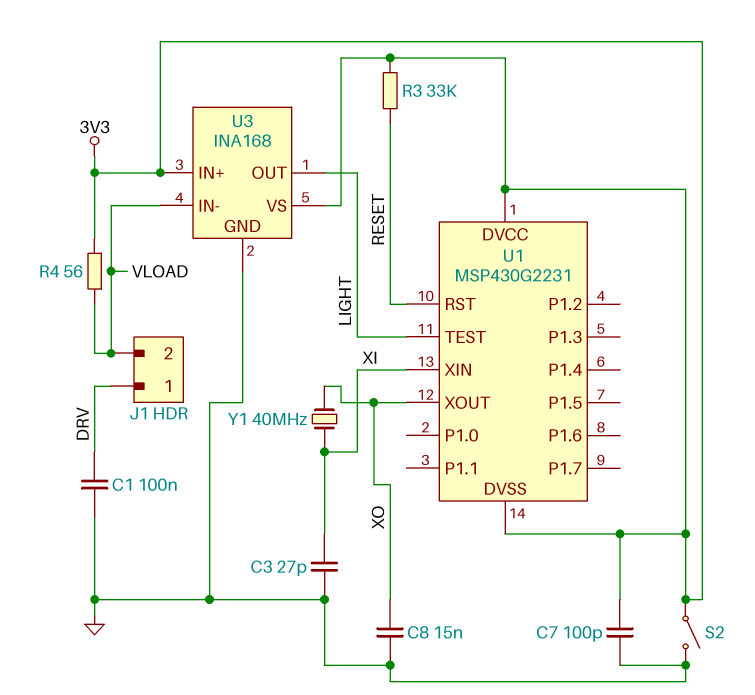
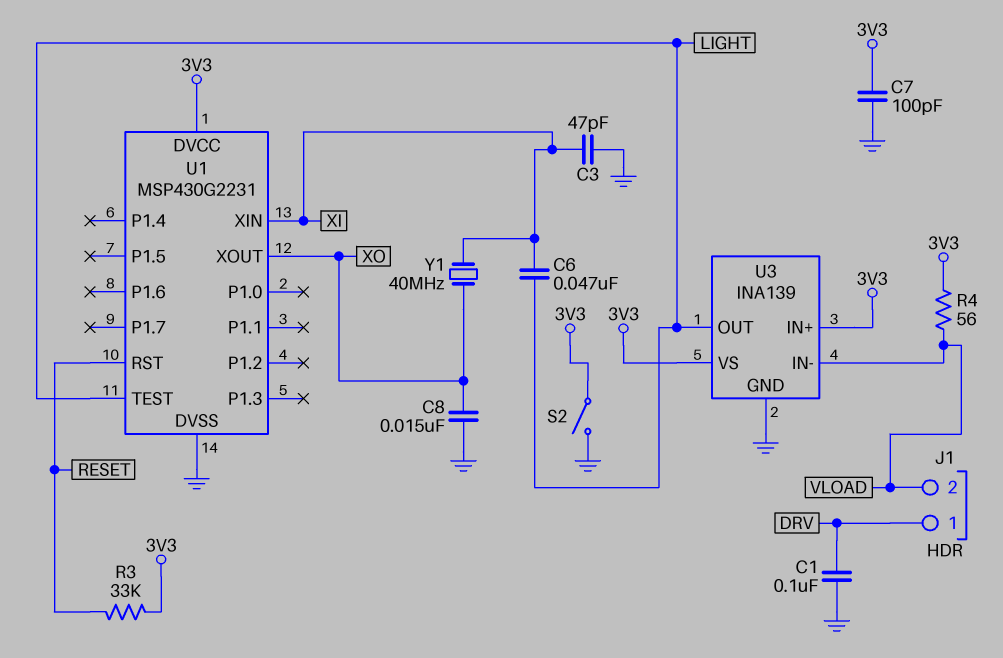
C3: 27pF (GND, XI) -> 47pF (GND, XI)
C6: none -> 47nF (LIGHT, XI)
U1 pin DVSS: 3V3 -> GND
U3: INA168 -> INA139

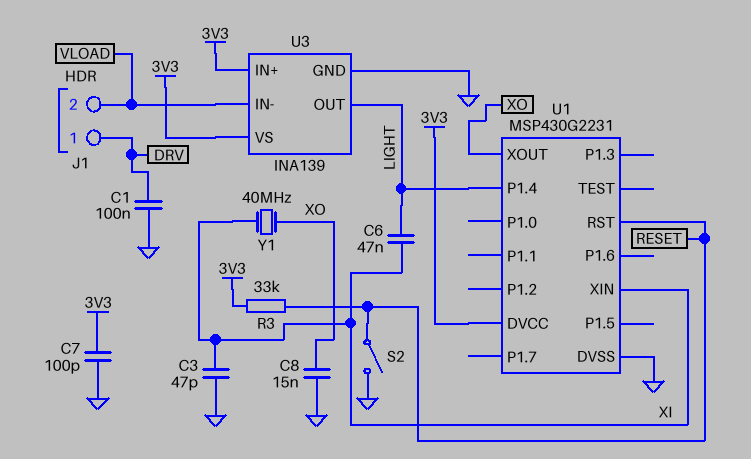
R4: 56 (3V3, VLOAD) -> none
S2: switch (3V3, GND) -> switch (GND, RESET)
U1 pin P1.4: none -> LIGHT
U1 pin TEST: LIGHT -> none

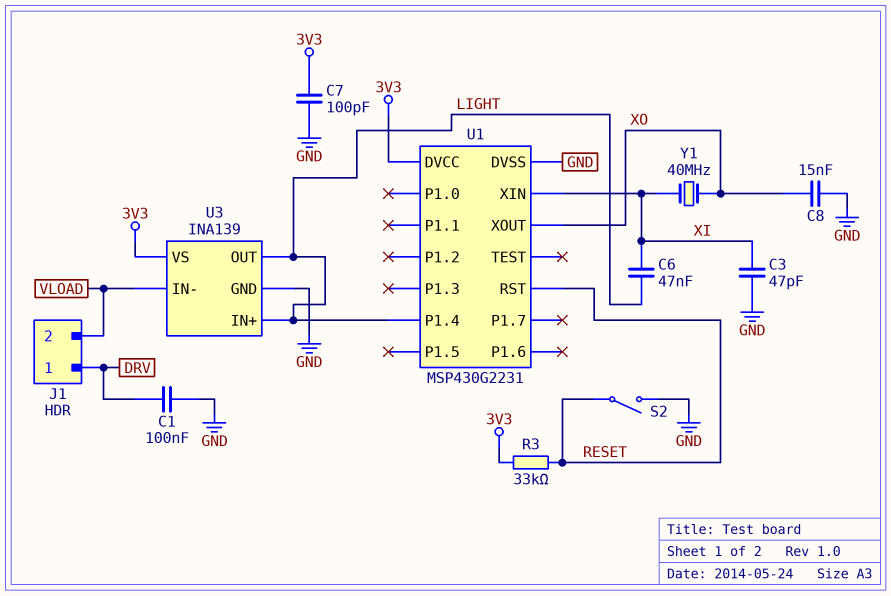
U3 pin IN+: 3V3 -> LIGHT

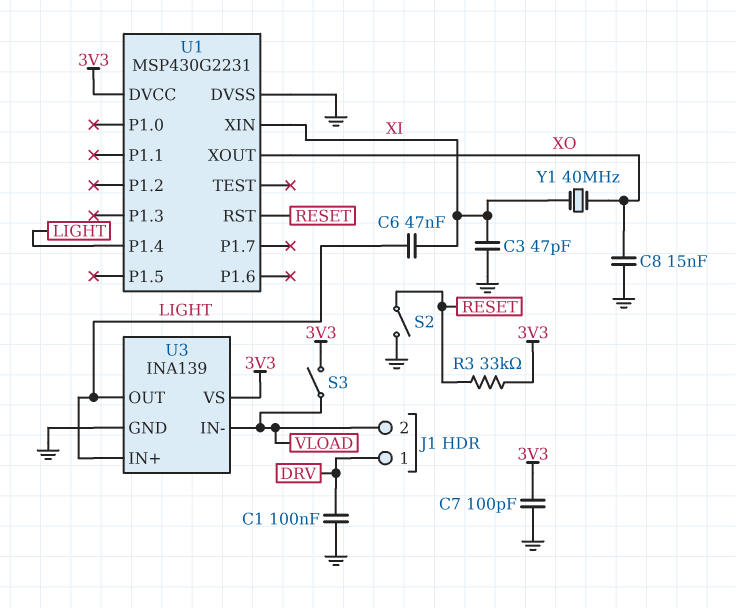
S3: none -> switch (3V3, VLOAD)

